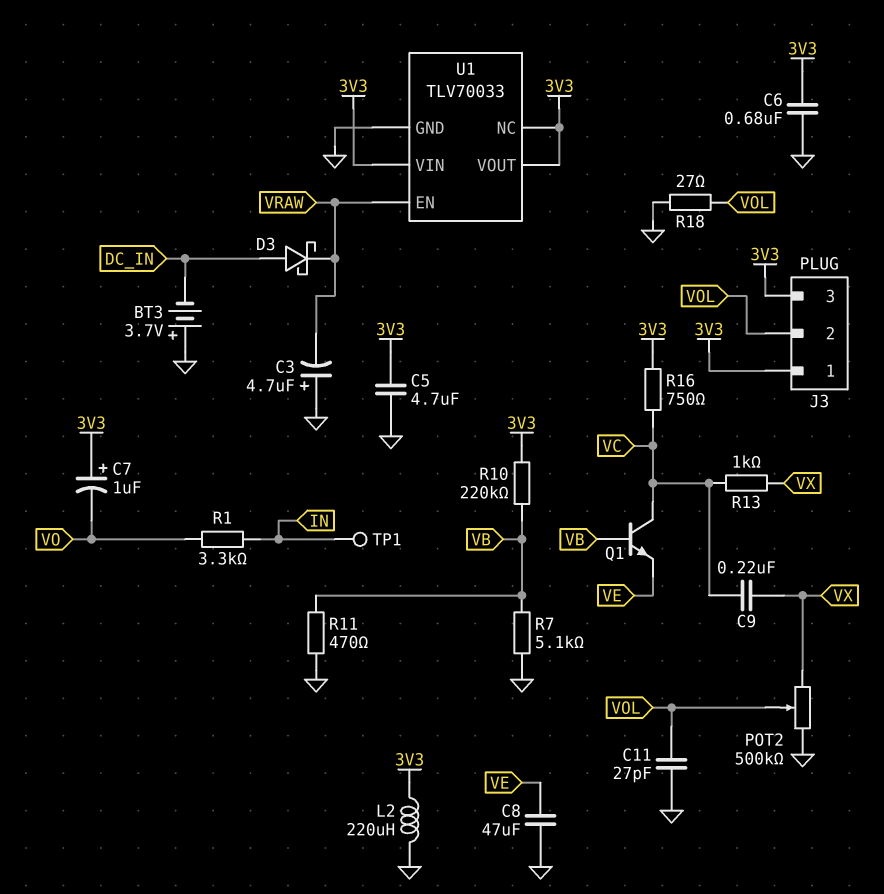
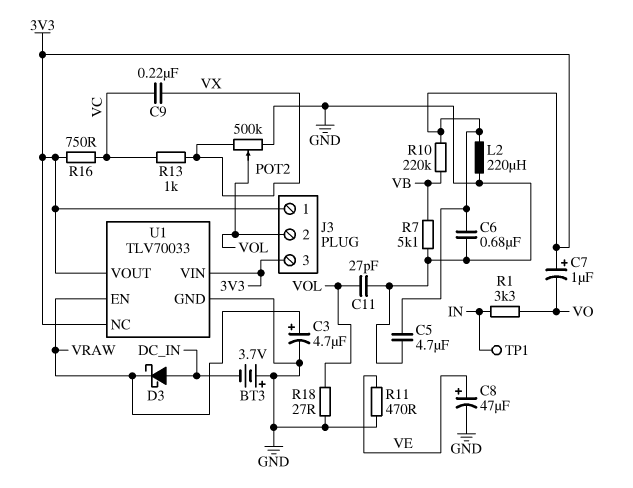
C3: 4.7uF (plus GND, minus VRAW) -> 4.7uF (plus VRAW, minus GND)
C8: 47uF (GND, VE) -> 47uF (plus VE, minus GND)
Q1: NPN (B VB, C VC, E VE) -> none
R11: 470 (GND, VB) -> 470 (GND, VE)

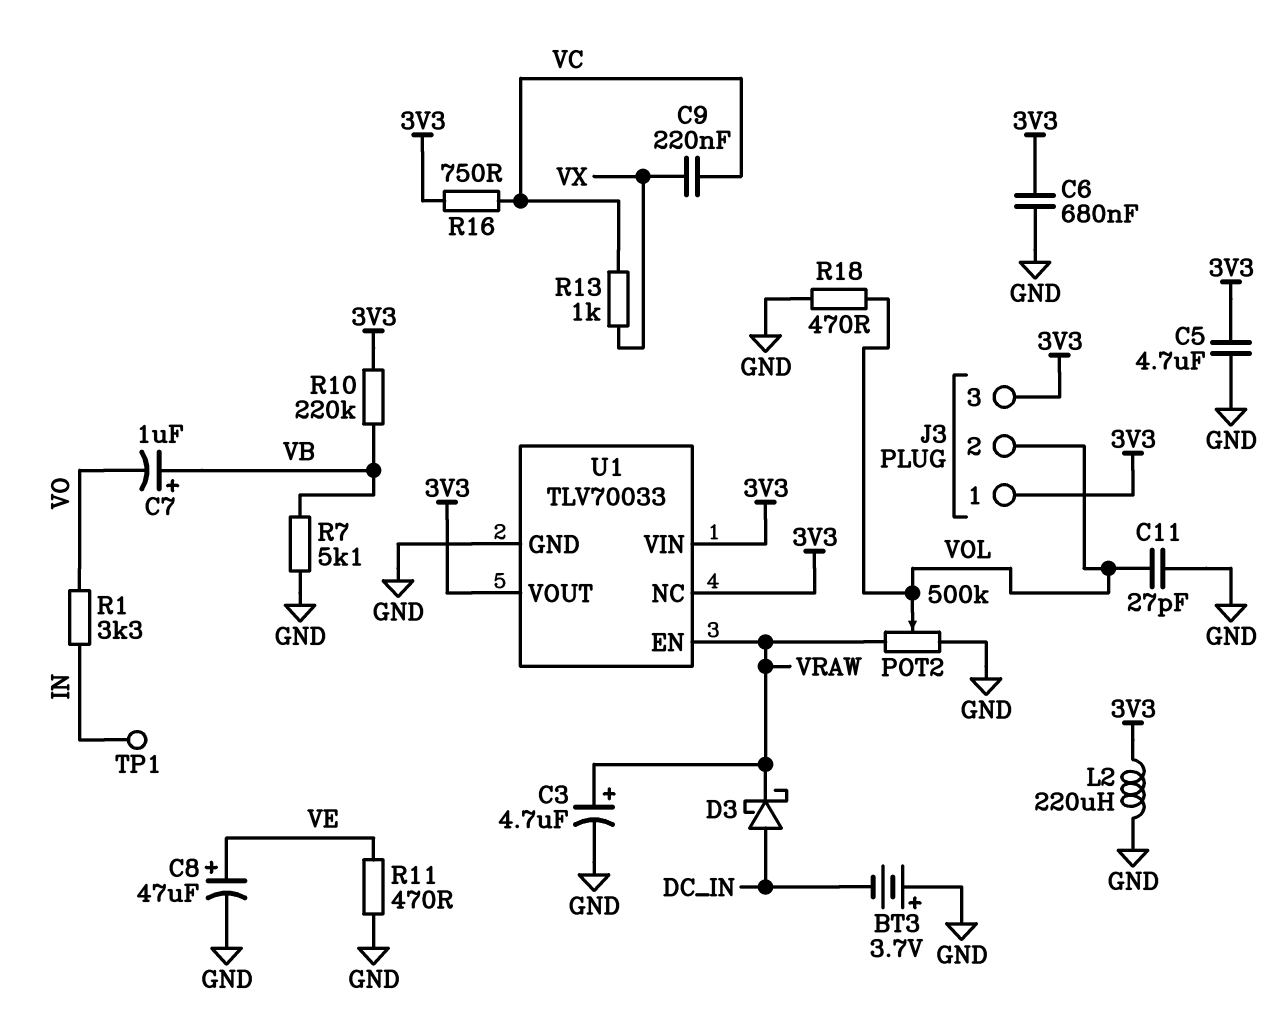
C7: 1uF (plus 3V3, minus VO) -> 1uF (plus VB, minus VO)
POT2: 500k (GND, VX, wiper VOL) -> 500k (GND, VRAW, wiper VOL)
R18: 27 (GND, VOL) -> 470 (GND, VOL)

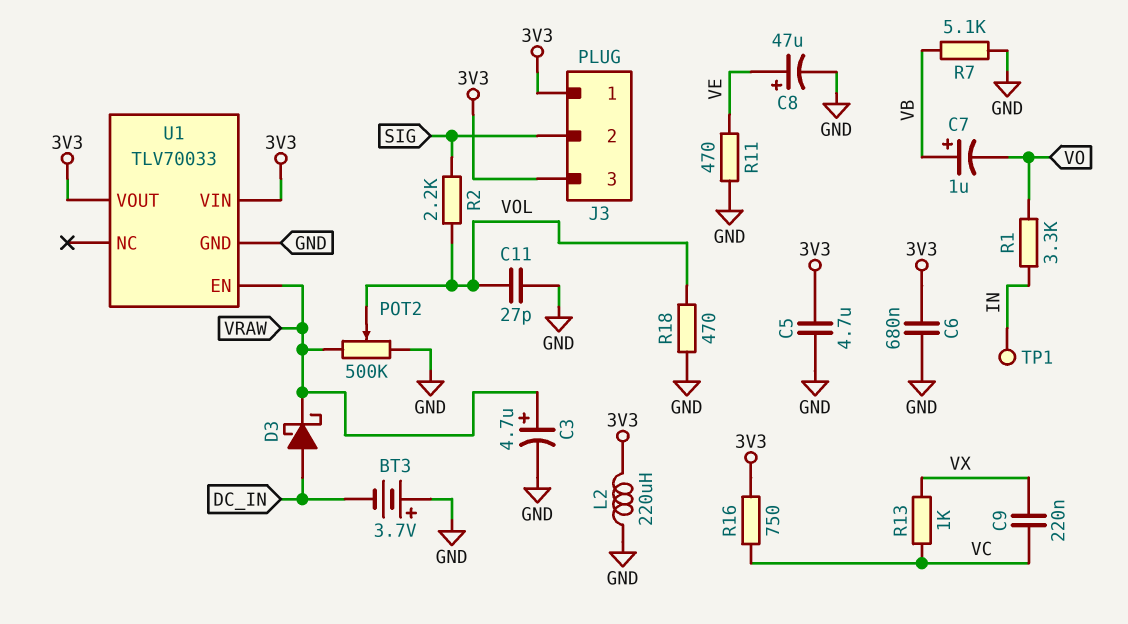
J3 pin 2: VOL -> SIG
R2: none -> 2.2k (SIG, VOL)
R10: 220k (3V3, VB) -> none
U1 pin NC: 3V3 -> none

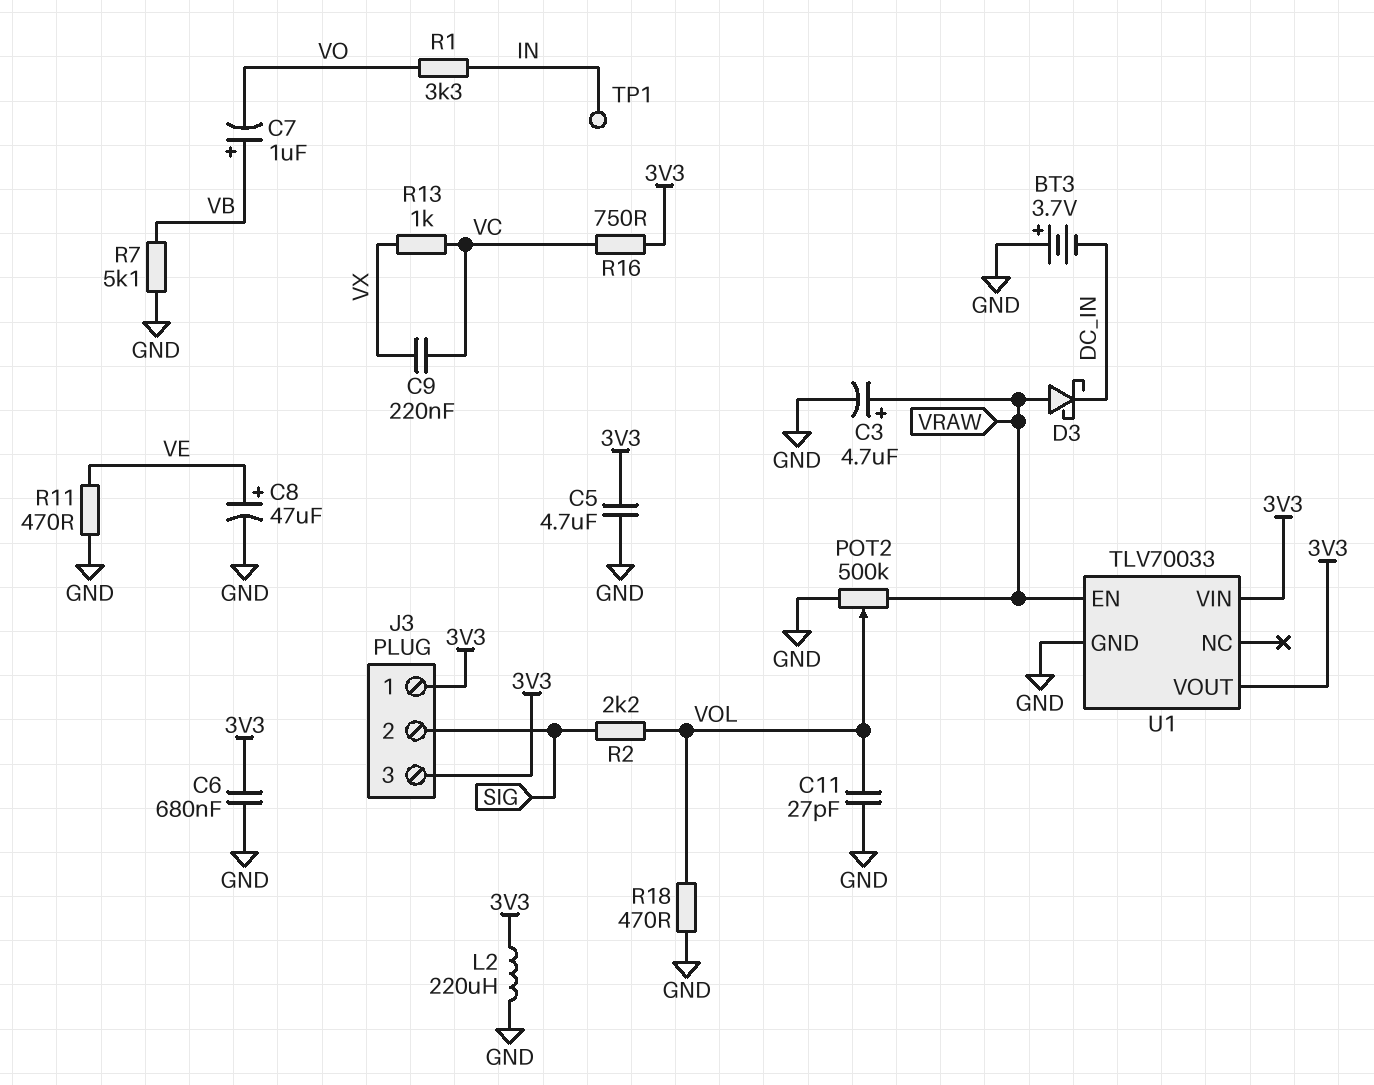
D3: schottky (A DC_IN, K VRAW) -> schottky (A VRAW, K DC_IN)

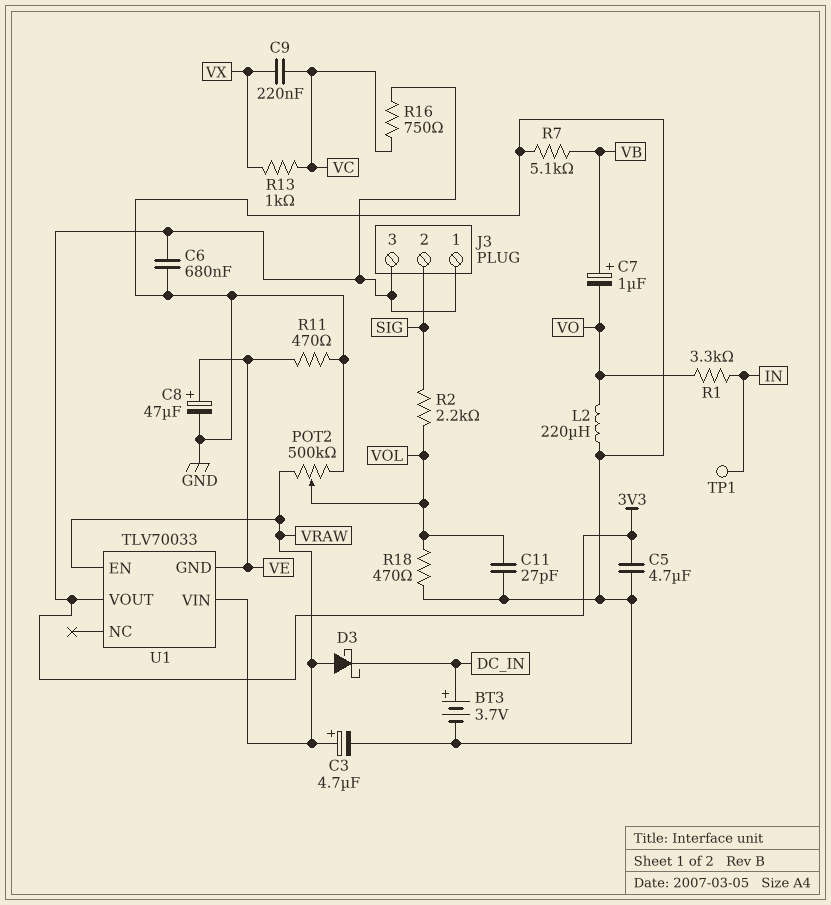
BT3: 3.7V (plus GND, minus DC_IN) -> 3.7V (plus DC_IN, minus GND)
L2: 220uH (3V3, GND) -> 220uH (GND, VO)
U1 pin GND: GND -> VE
U1 pin VIN: 3V3 -> VRAW

